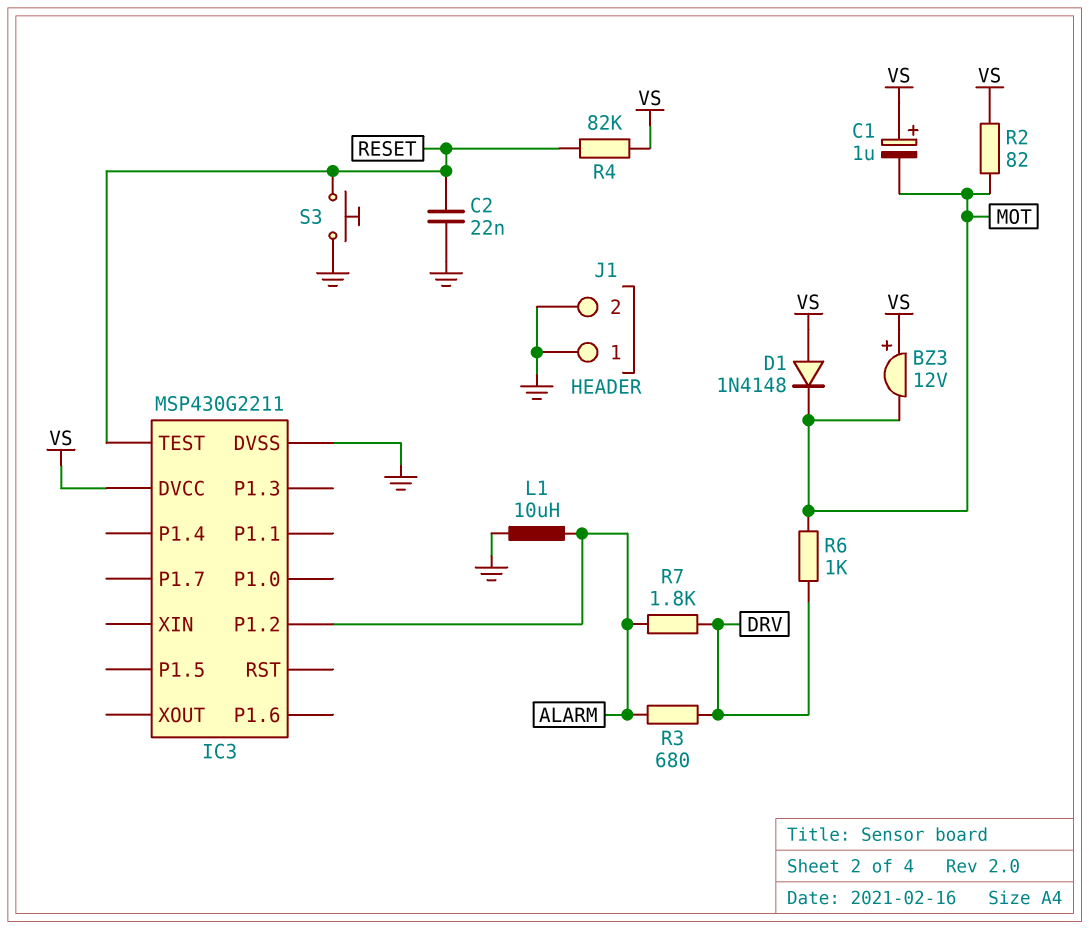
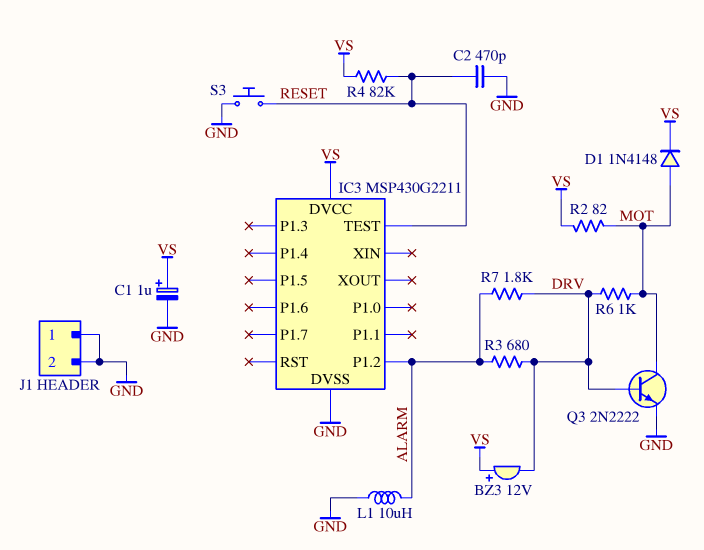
BZ3: buzzer 12V (plus VS, minus MOT) -> buzzer 12V (plus VS, minus DRV)
C1: 1uF (plus VS, minus MOT) -> 1uF (plus VS, minus GND)
C2: 22nF (GND, RESET) -> 470pF (GND, RESET)
D1: diode 1N4148 (A VS, K MOT) -> diode 1N4148 (A MOT, K VS)
Q3: none -> NPN 2N2222 (B DRV, C MOT, E GND)

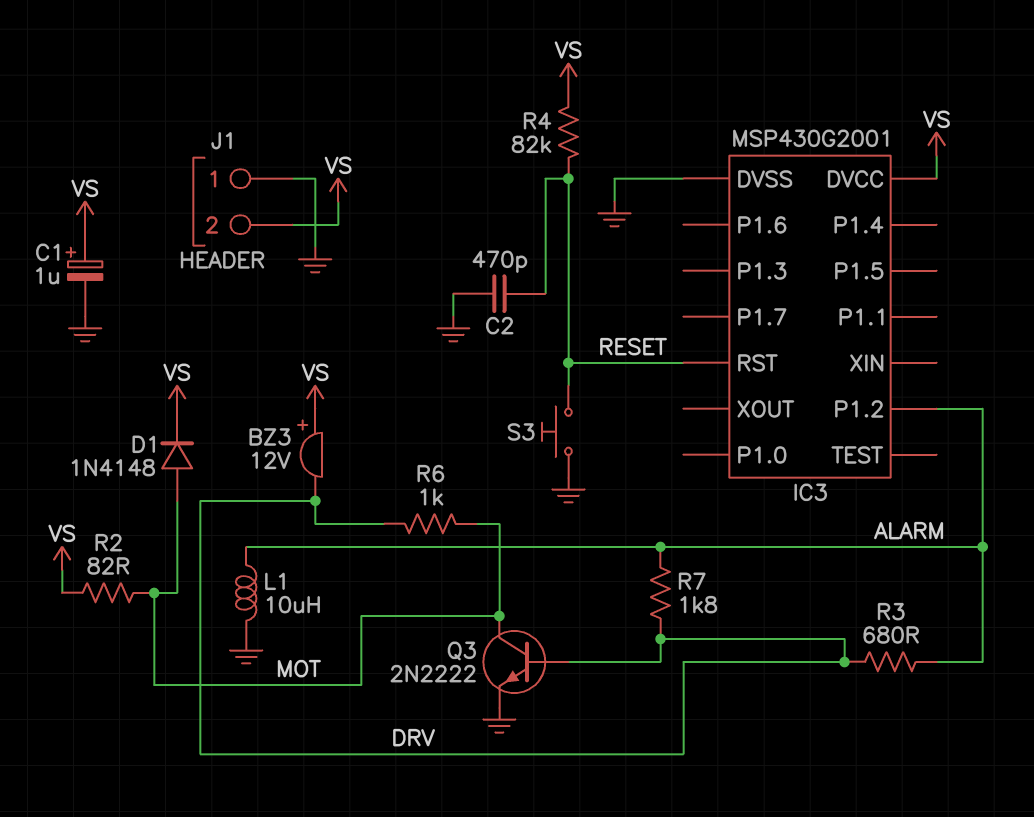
IC3: MSP430G2211 -> MSP430G2001
IC3 pin RST: none -> RESET
IC3 pin TEST: RESET -> none
J1 pin 2: GND -> VS

